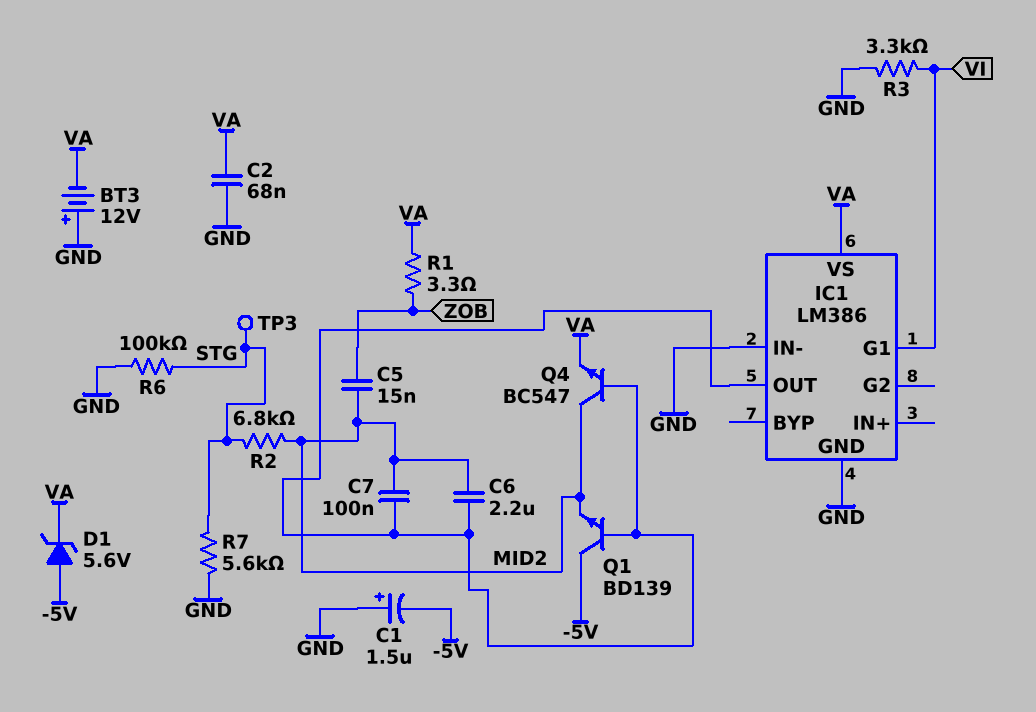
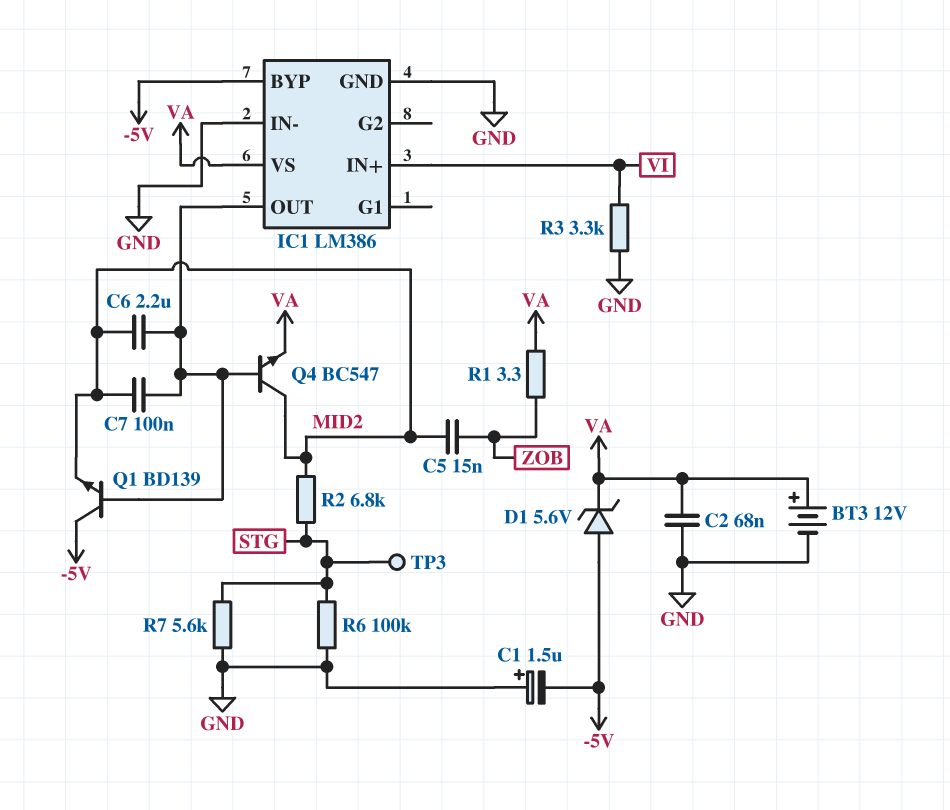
BT3: 12V (plus GND, minus VA) -> 12V (plus VA, minus GND)
IC1 pin BYP: none -> -5V
IC1 pin G1: VI -> none
IC1 pin IN+: none -> VI

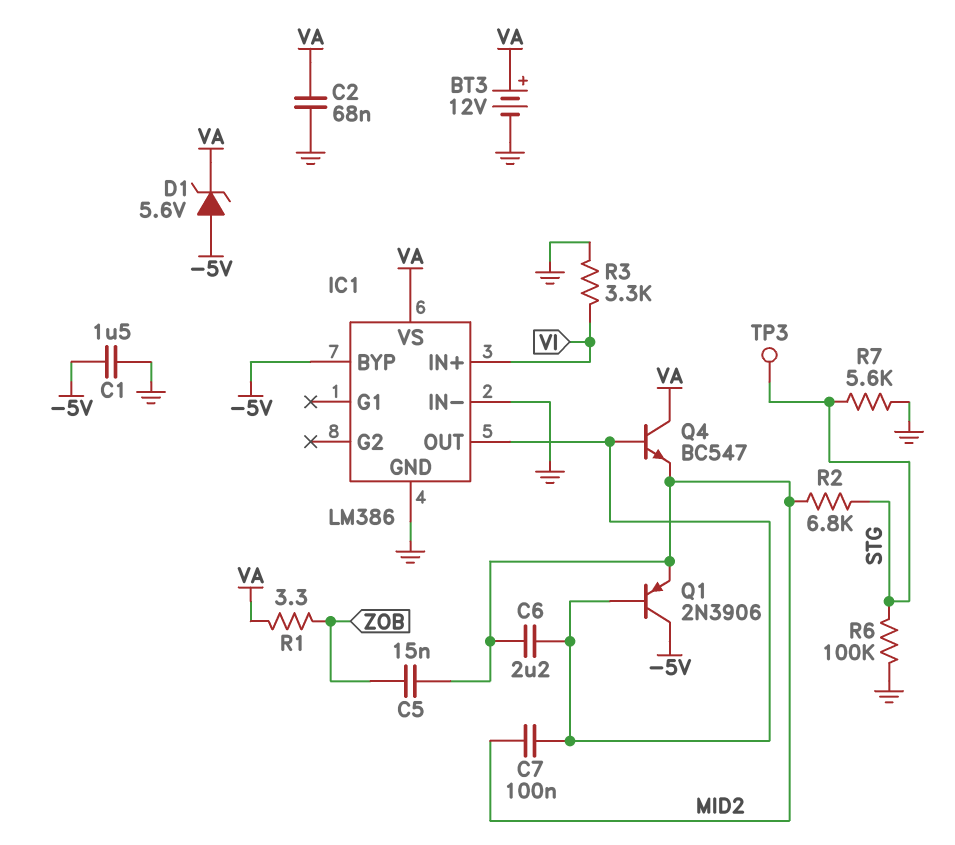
C1: 1.5uF (plus GND, minus -5V) -> 1.5uF (-5V, GND)
Q1: NPN BD139 (B IC1/OUT, C -5V, E MID2) -> PNP 2N3906 (B IC1/OUT, C -5V, E MID2)
Q4: NPN BC547 (B IC1/OUT, C MID2, E VA) -> NPN BC547 (B IC1/OUT, C VA, E MID2)

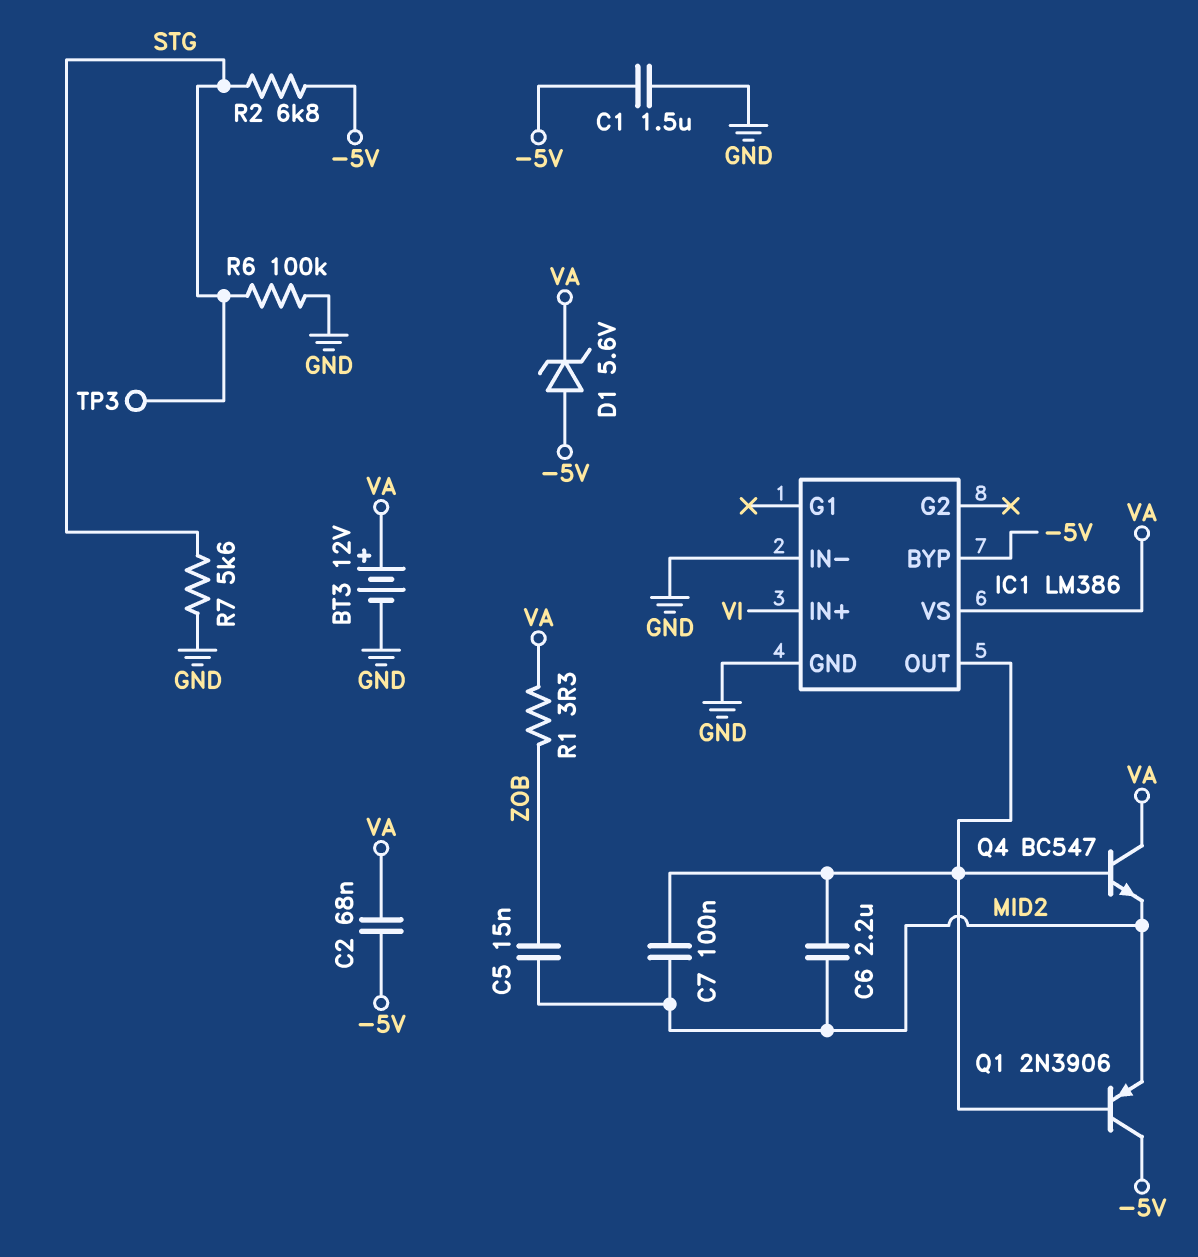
C2: 68nF (GND, VA) -> 68nF (-5V, VA)
R2: 6.8k (MID2, STG) -> 6.8k (-5V, STG)
R3: 3.3k (GND, VI) -> none

